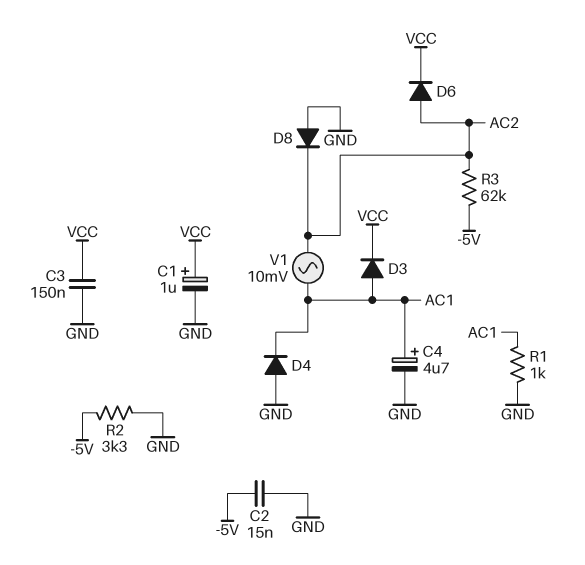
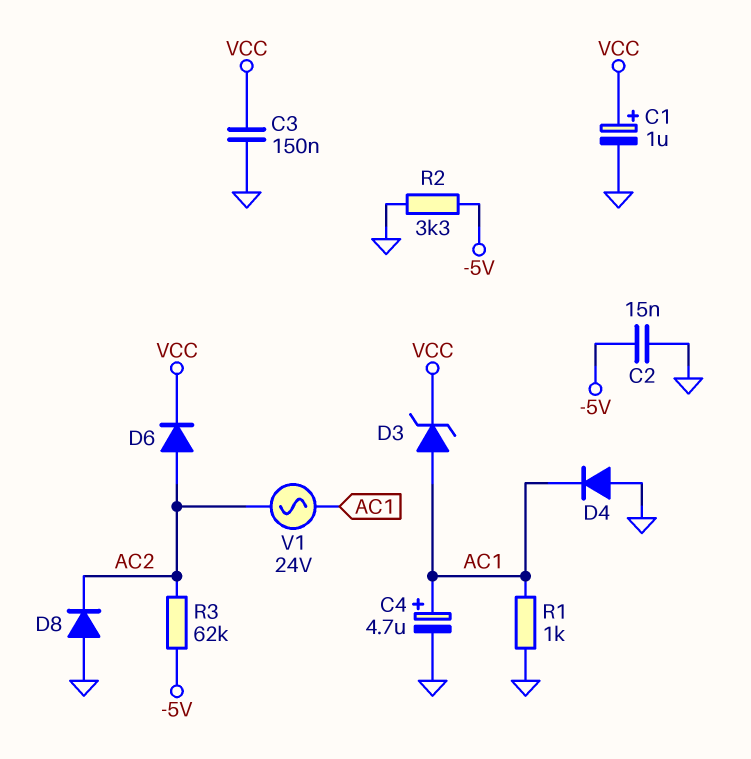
D3: diode (A AC1, K VCC) -> zener (A AC1, K VCC)
V1: AC 10mV (AC1, AC2) -> AC 24V (AC1, AC2)

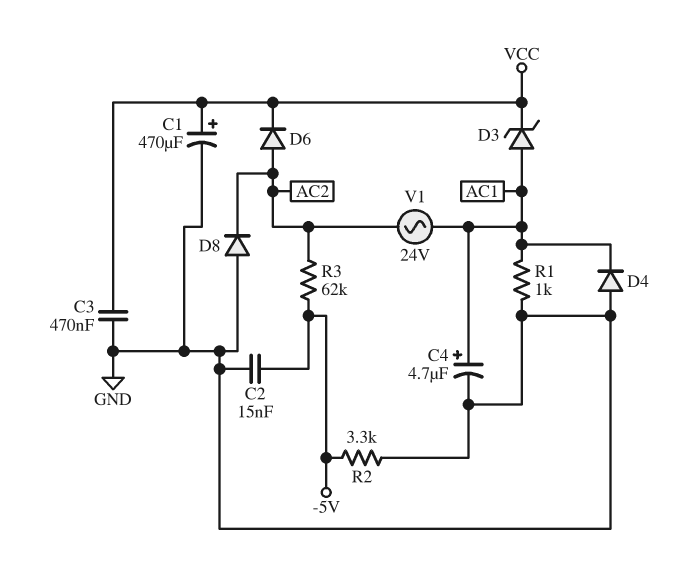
C1: 1uF (plus VCC, minus GND) -> 470uF (plus VCC, minus GND)
C3: 150nF (GND, VCC) -> 470nF (GND, VCC)

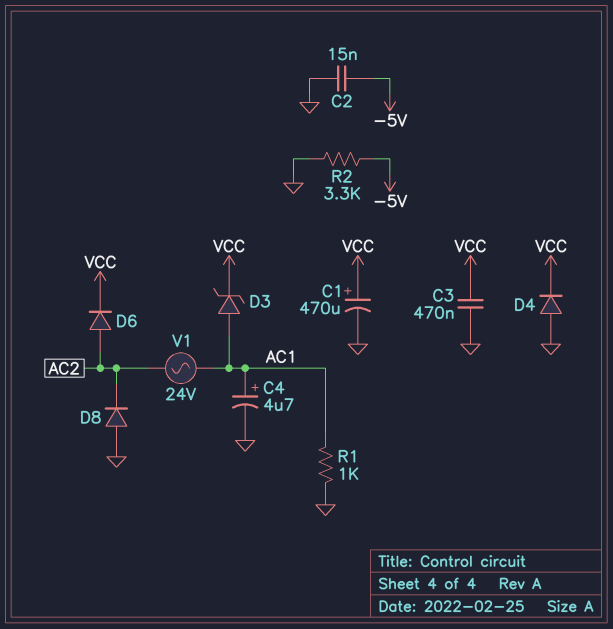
D4: diode (A GND, K AC1) -> diode (A GND, K VCC)
R3: 62k (-5V, AC2) -> none

